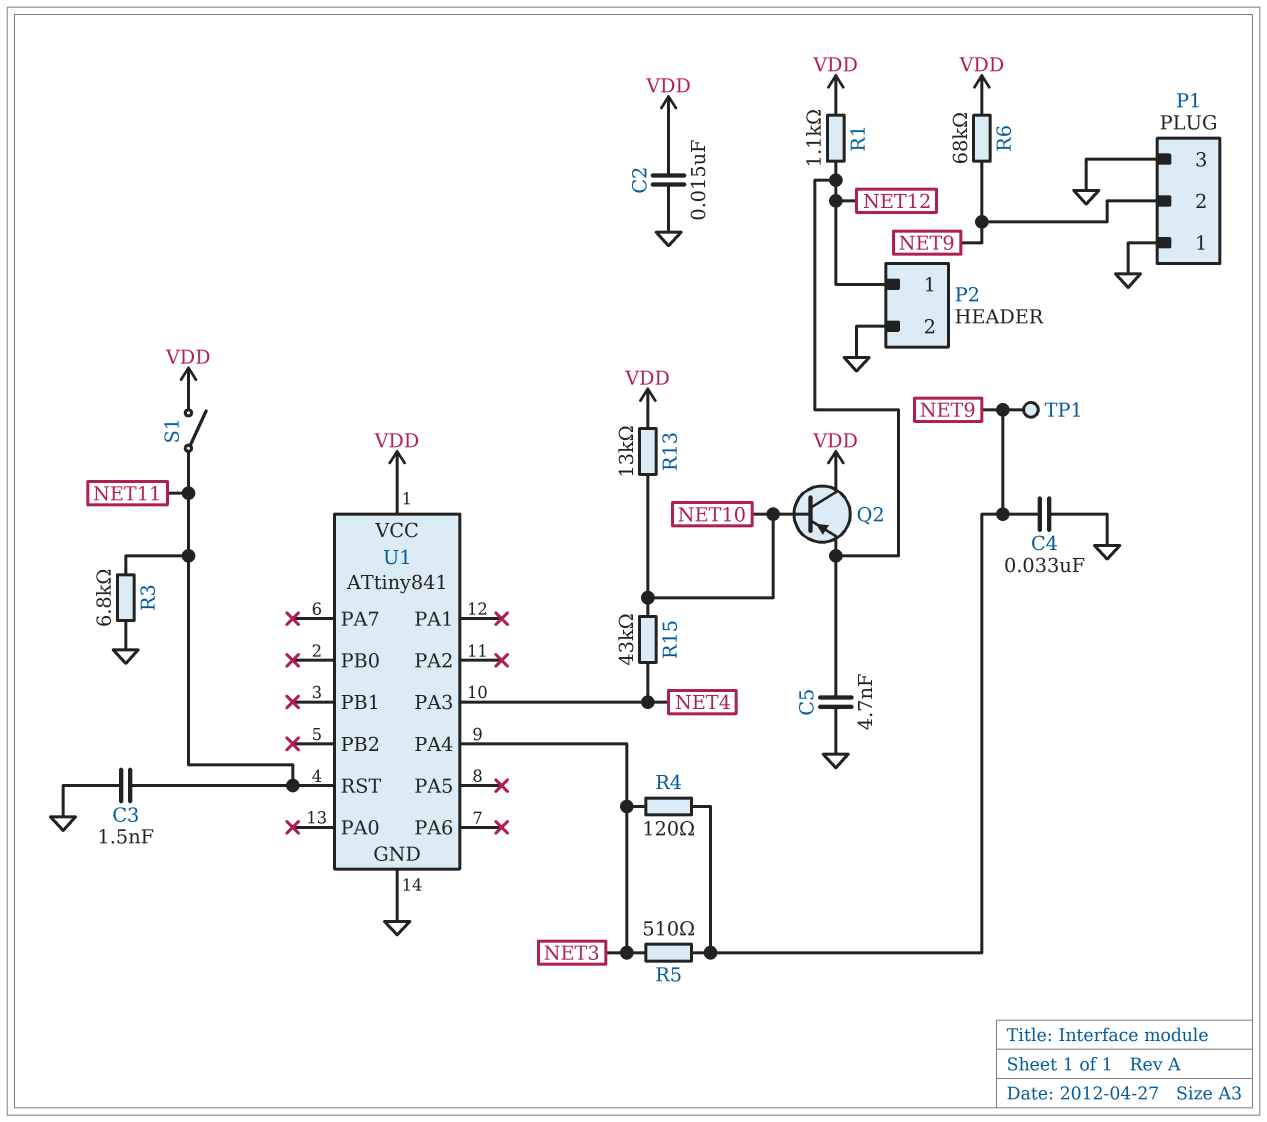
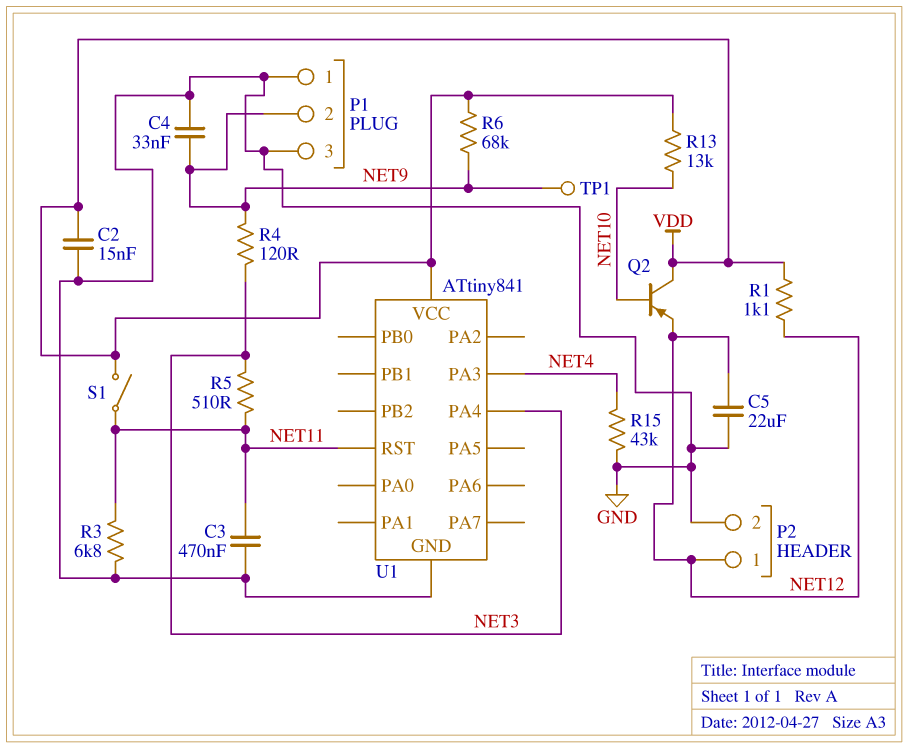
C3: 1.5nF (GND, NET11) -> 470nF (GND, NET11)
C5: 4.7nF (GND, NET12) -> 22uF (GND, NET12)
R5: 510 (NET3, NET9) -> 510 (NET3, NET11)
R15: 43k (NET4, NET10) -> 43k (GND, NET4)

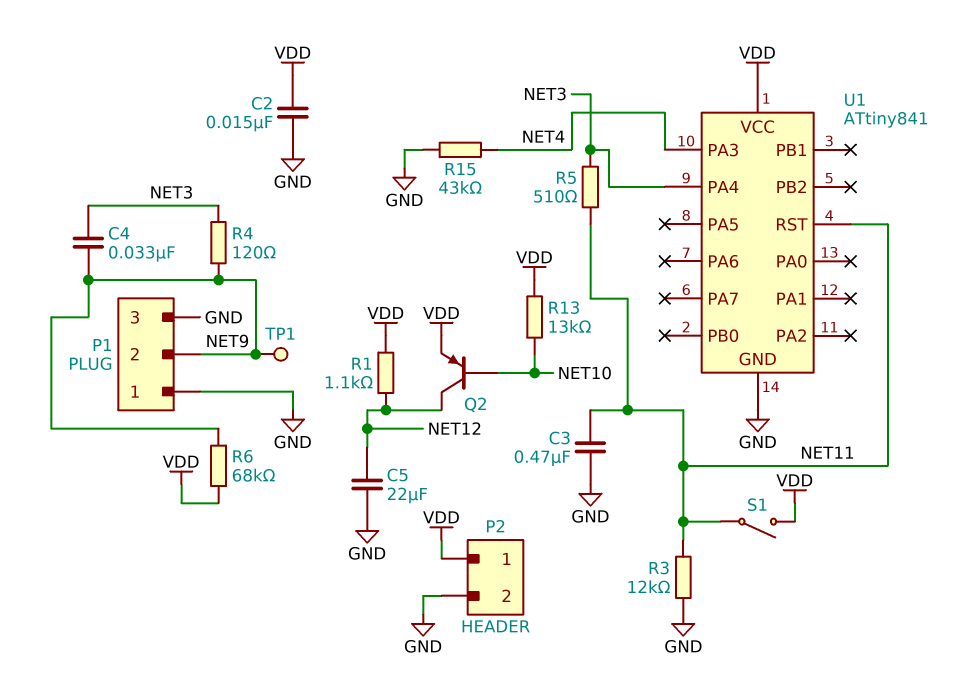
C4: 33nF (GND, NET9) -> 33nF (NET3, NET9)
P2 pin 1: NET12 -> VDD
Q2: PNP (B NET10, C VDD, E NET12) -> PNP (B NET10, C NET12, E VDD)
R3: 6.8k (GND, NET11) -> 12k (GND, NET11)

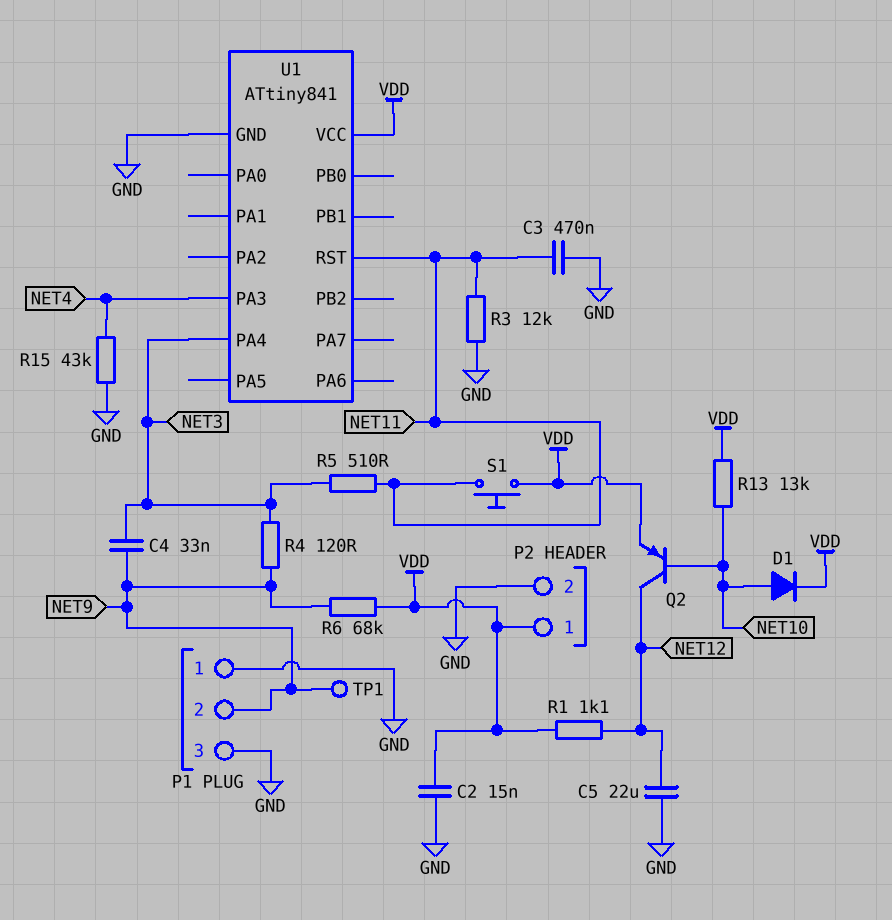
D1: none -> diode (A NET10, K VDD)
S1: switch (NET11, VDD) -> button (NET11, VDD)

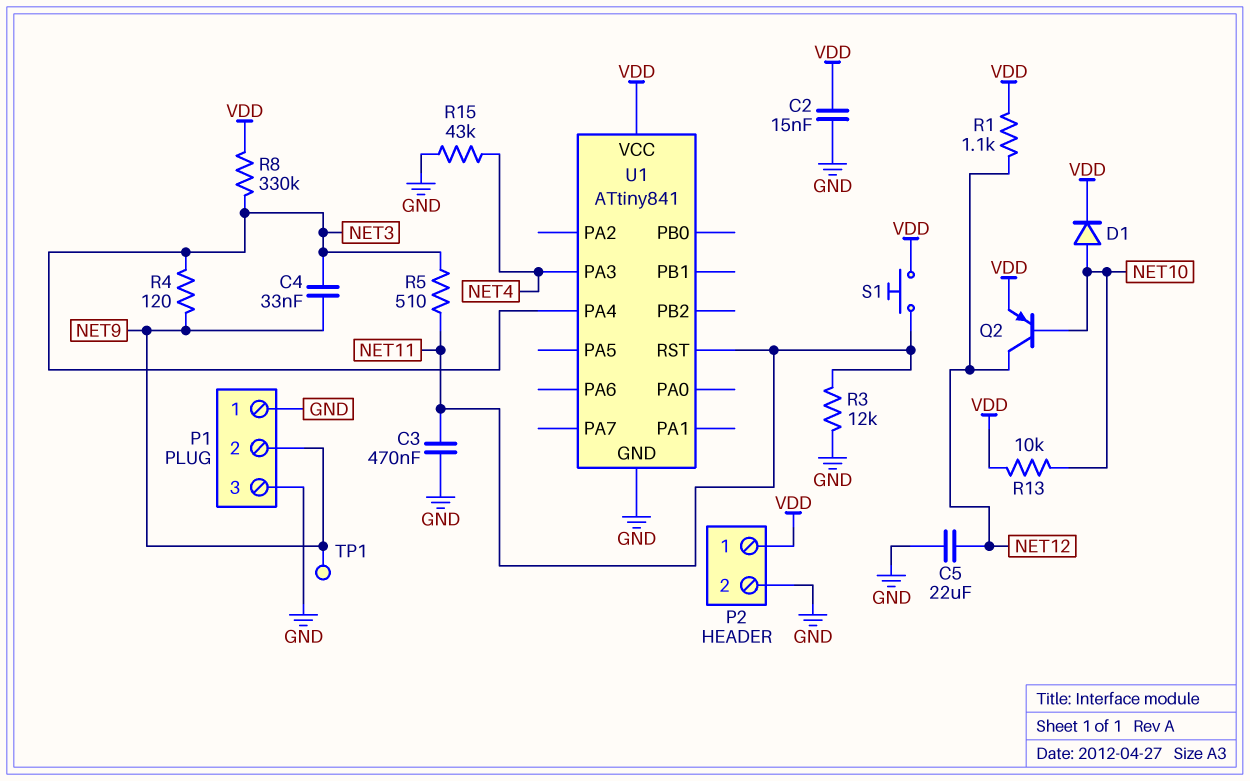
R6: 68k (NET9, VDD) -> none
R8: none -> 330k (NET3, VDD)
R13: 13k (NET10, VDD) -> 10k (NET10, VDD)

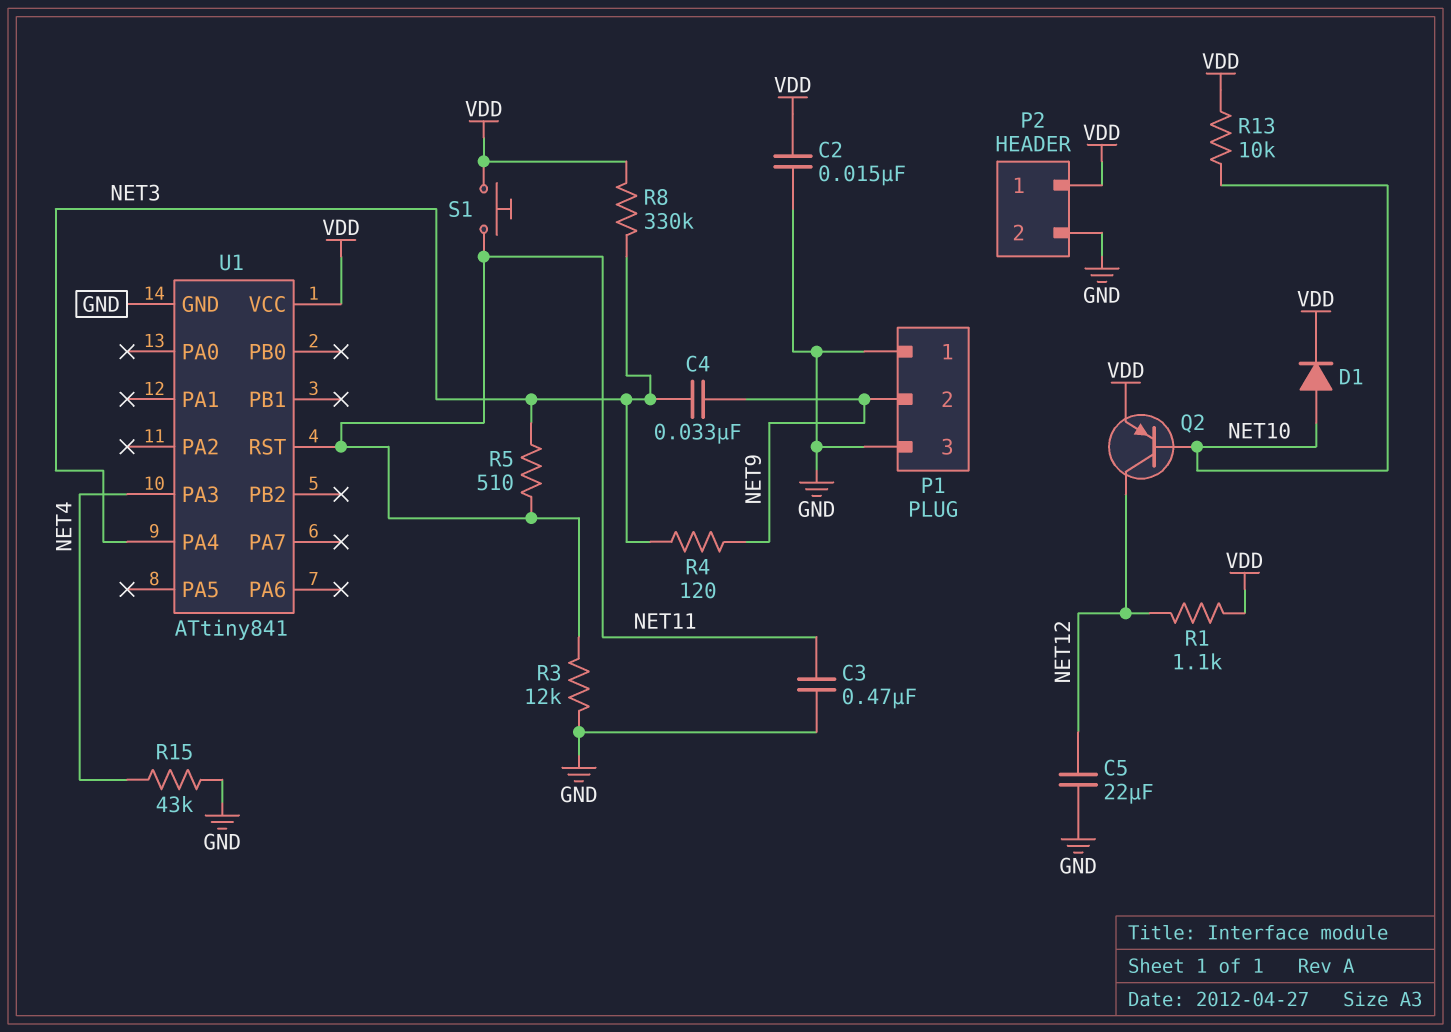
TP1: test point (NET9) -> none

